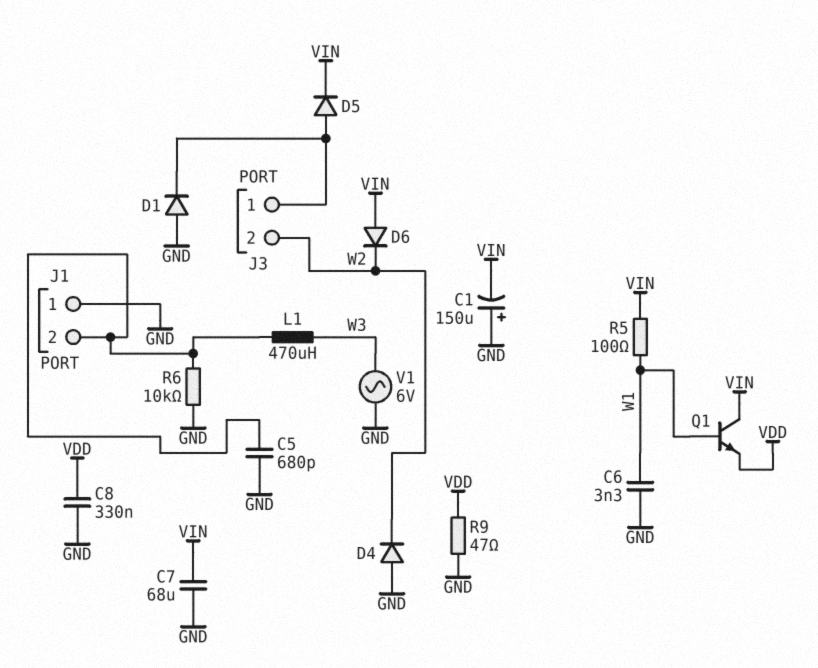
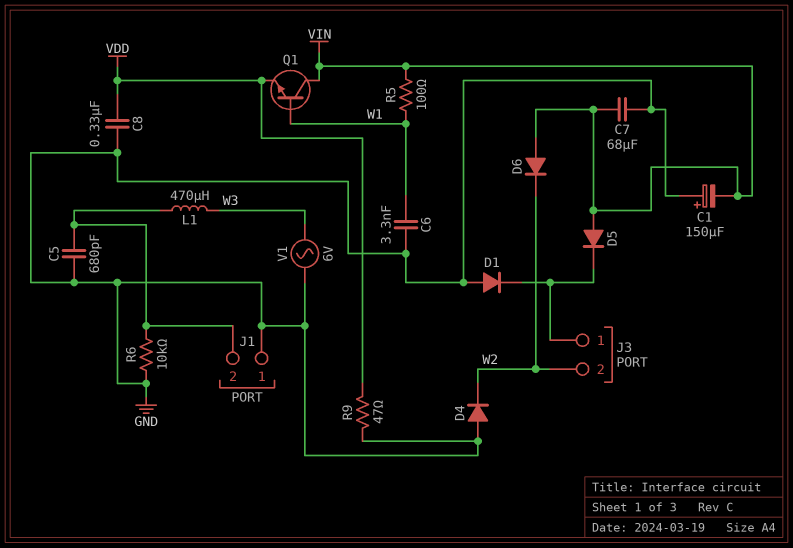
D5: diode (A J3/1, K VIN) -> diode (A VIN, K J3/1)

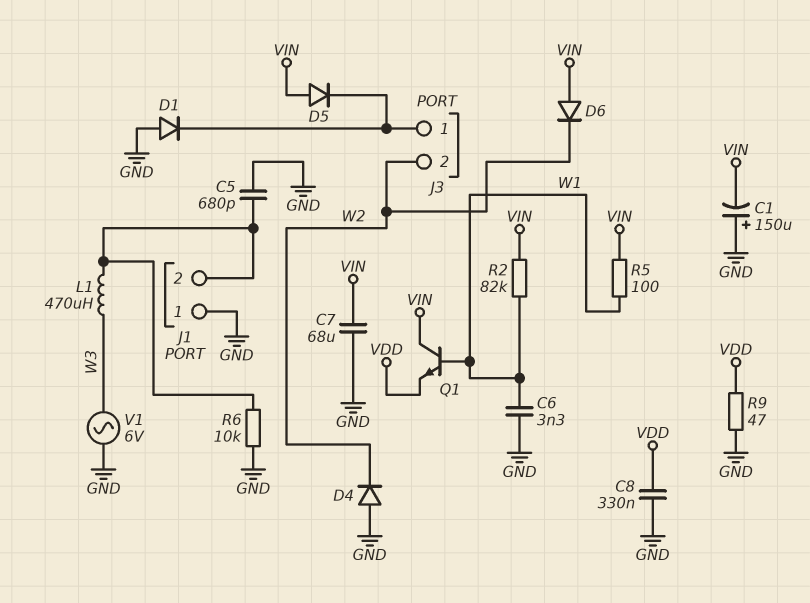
R2: none -> 82k (VIN, W1)

